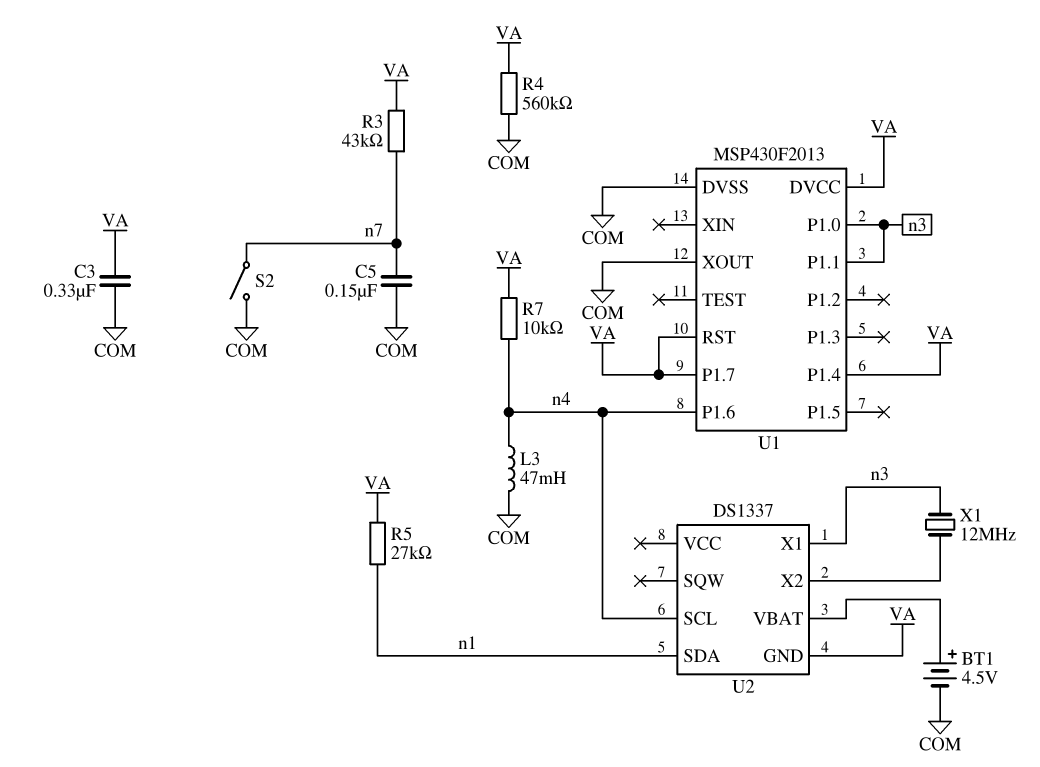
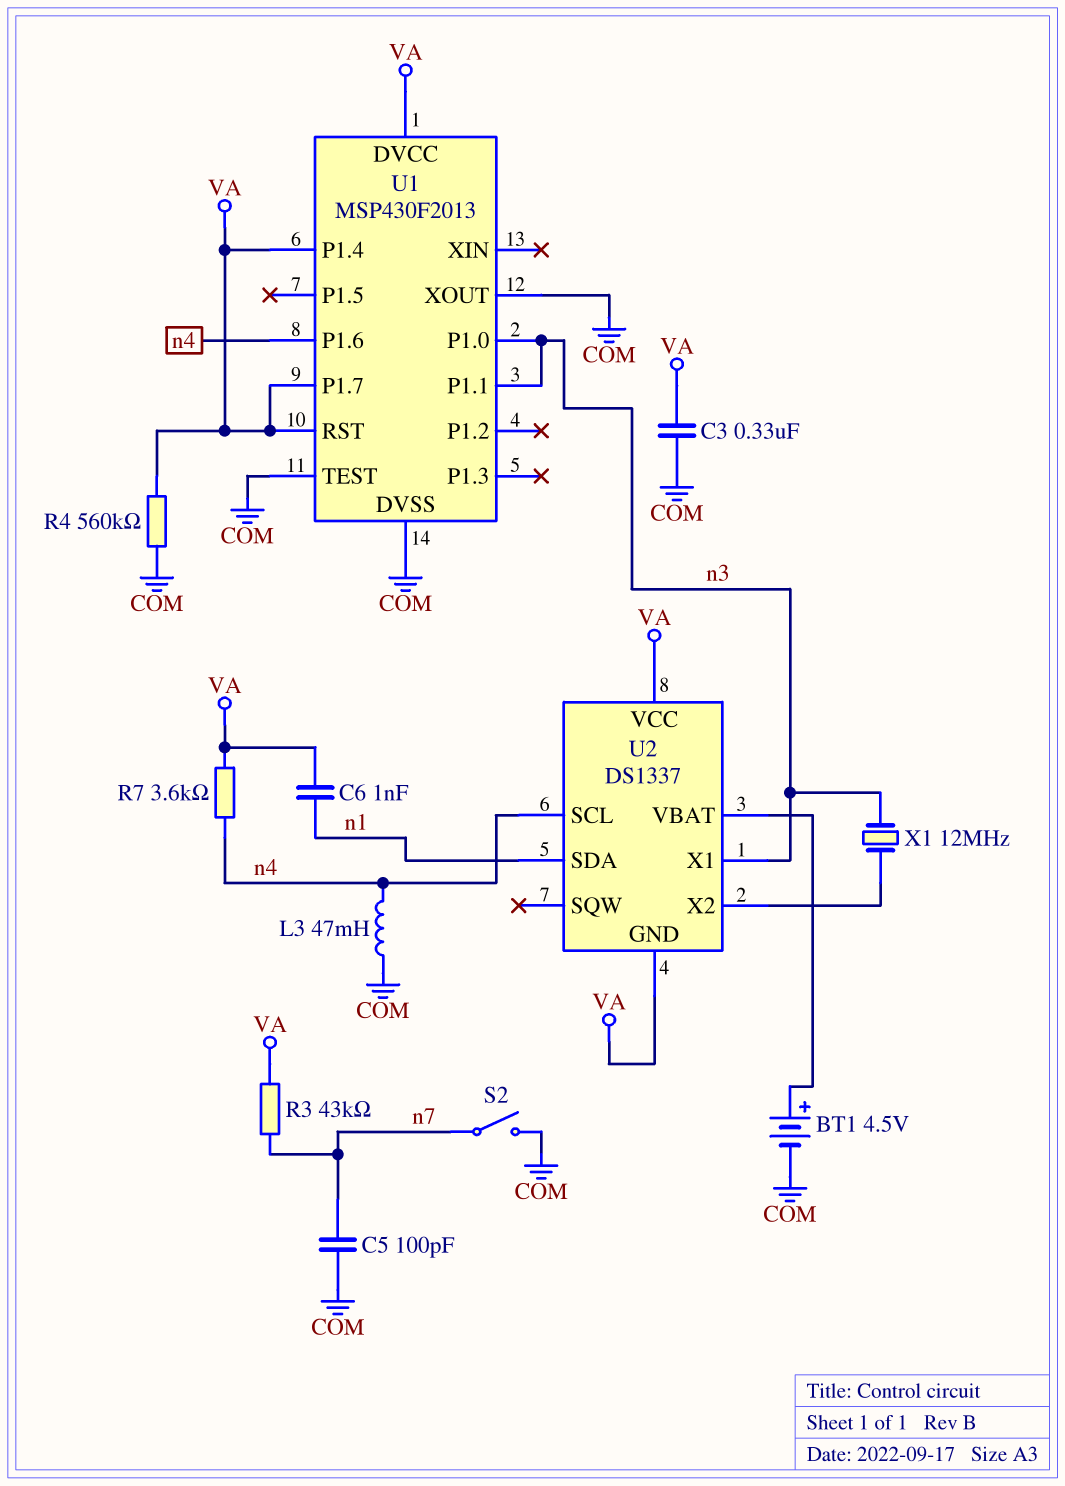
C5: 150nF (COM, n7) -> 100pF (COM, n7)
C6: none -> 1nF (VA, n1)
R5: 27k (VA, n1) -> none
R7: 10k (VA, n4) -> 3.6k (VA, n4)
U1 pin TEST: none -> COM
U2 pin VCC: none -> VA

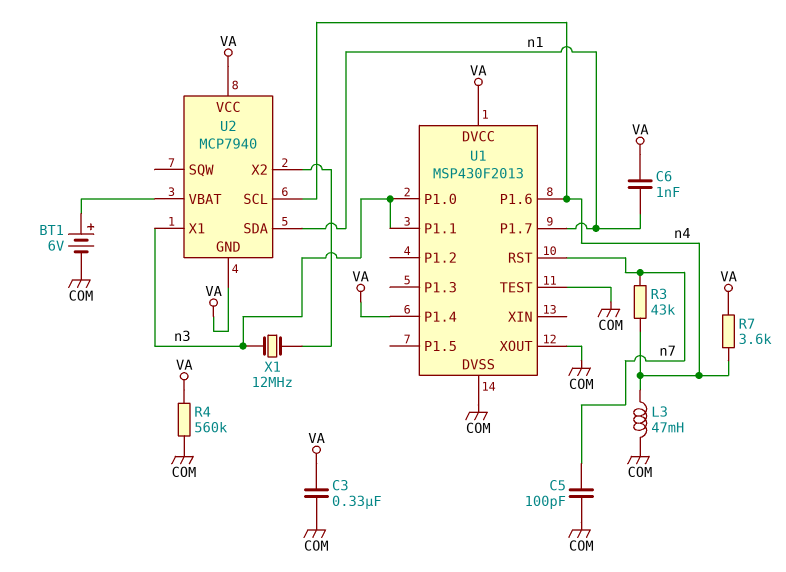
BT1: 4.5V (plus U2/VBAT, minus COM) -> 6V (plus U2/VBAT, minus COM)
R3: 43k (VA, n7) -> 43k (n4, n7)
S2: switch (COM, n7) -> none
U1 pin P1.7: VA -> n1
U1 pin RST: VA -> n7
U2: DS1337 -> MCP7940

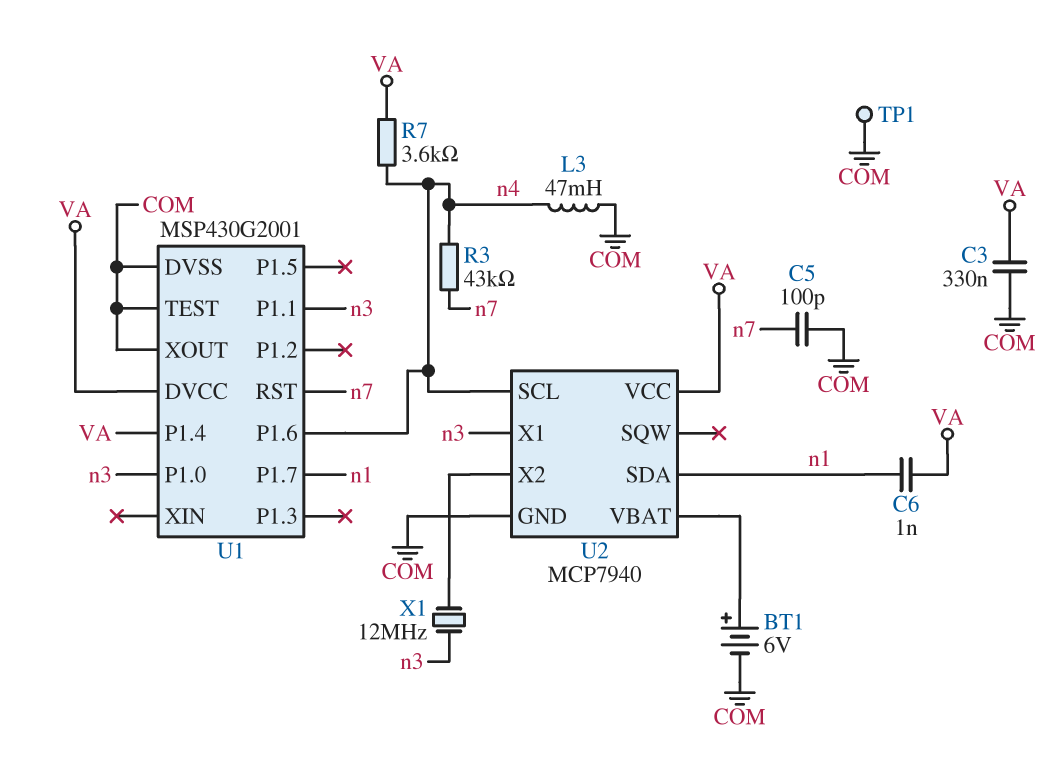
R4: 560k (COM, VA) -> none
TP1: none -> test point (COM)
U1: MSP430F2013 -> MSP430G2001
U2 pin GND: VA -> COM

